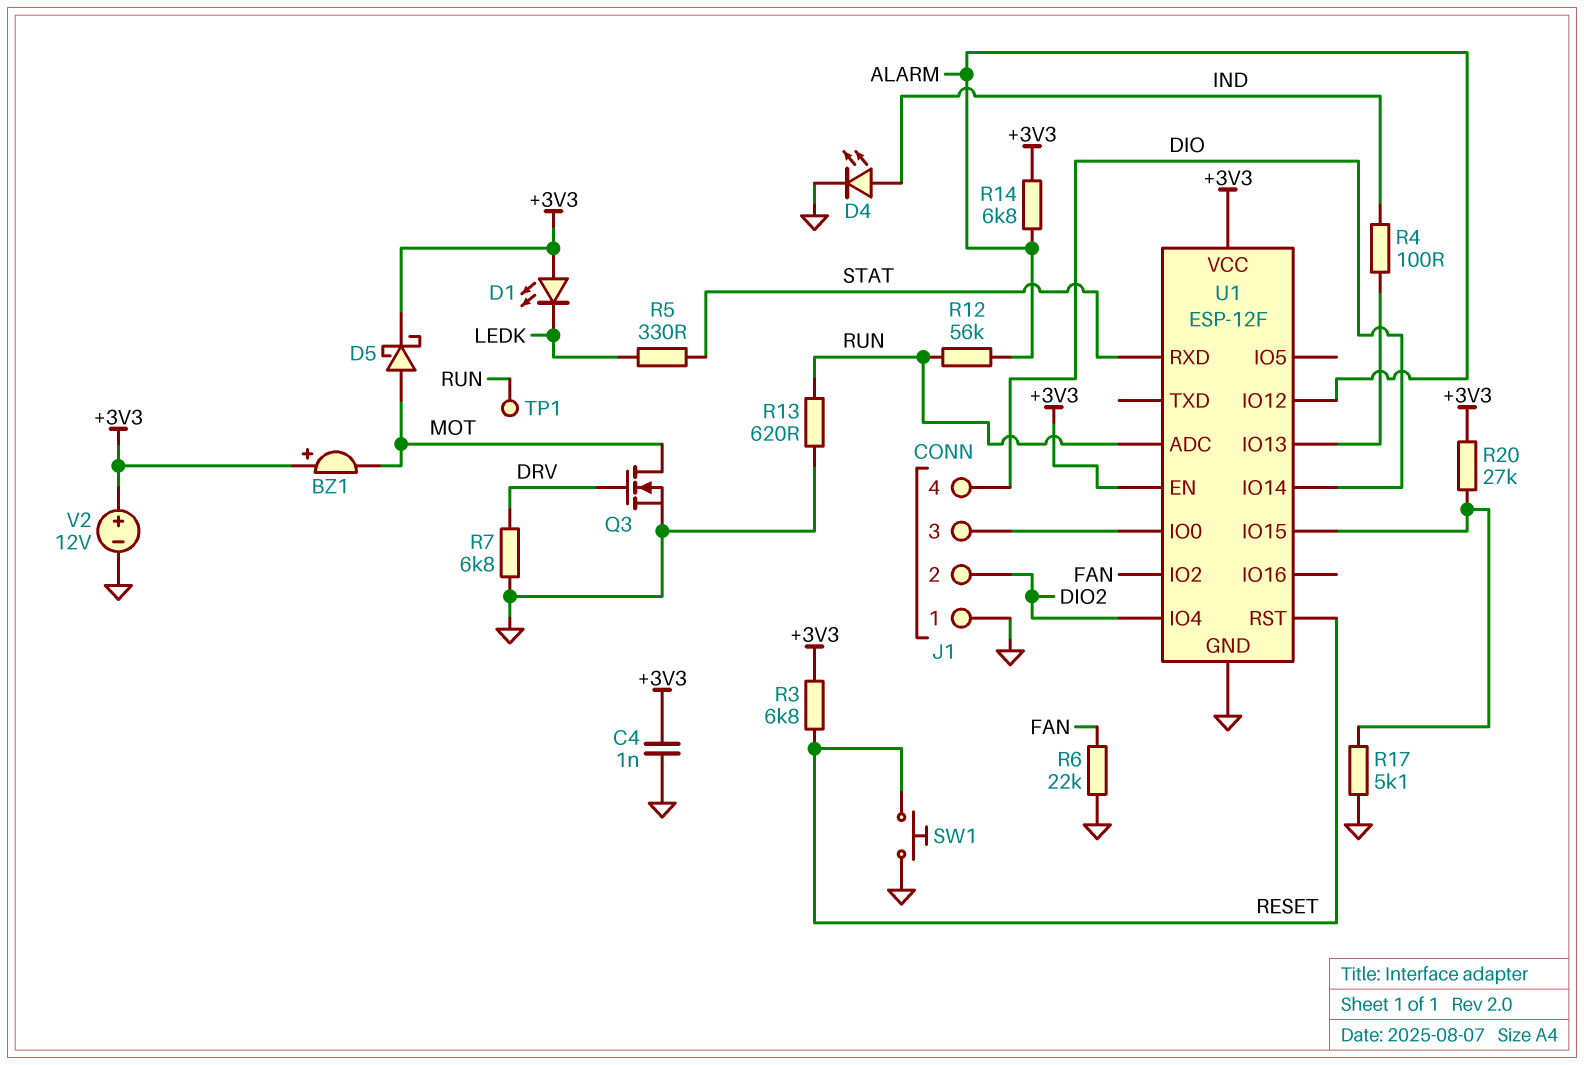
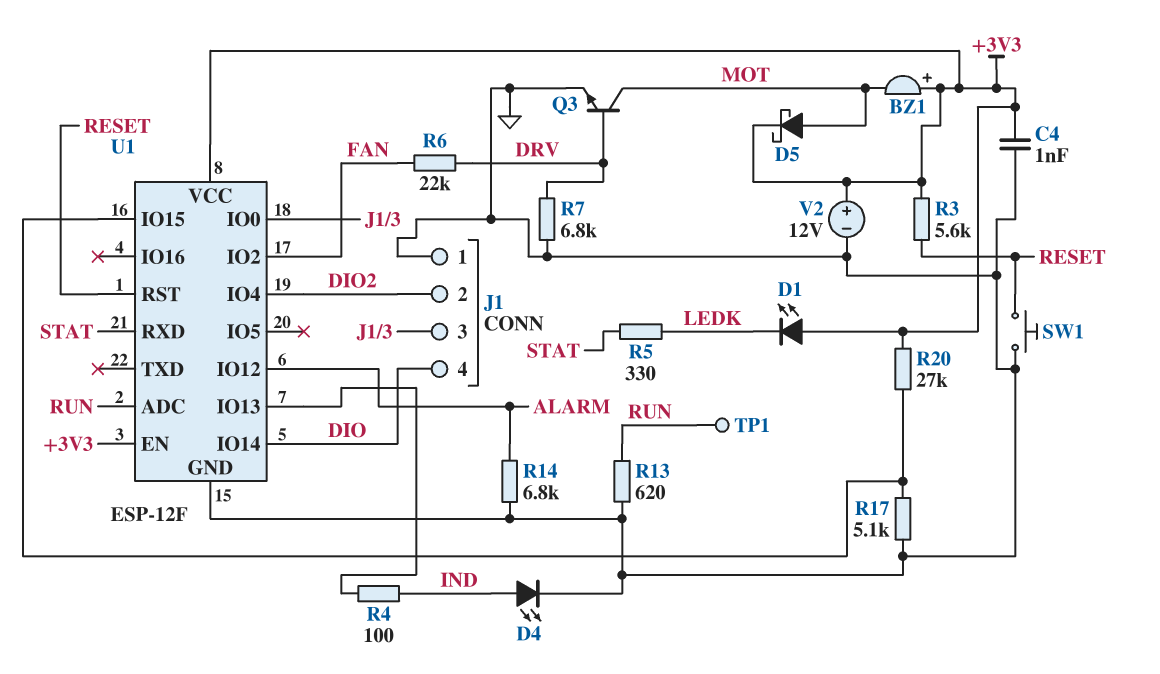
Q3: NMOS (G DRV, D MOT, S GND) -> NPN (B DRV, C MOT, E GND)
R3: 6.8k (+3V3, RESET) -> 5.6k (+3V3, RESET)
R6: 22k (FAN, GND) -> 22k (DRV, FAN)
R12: 56k (ALARM, RUN) -> none
R14: 6.8k (+3V3, ALARM) -> 6.8k (ALARM, GND)

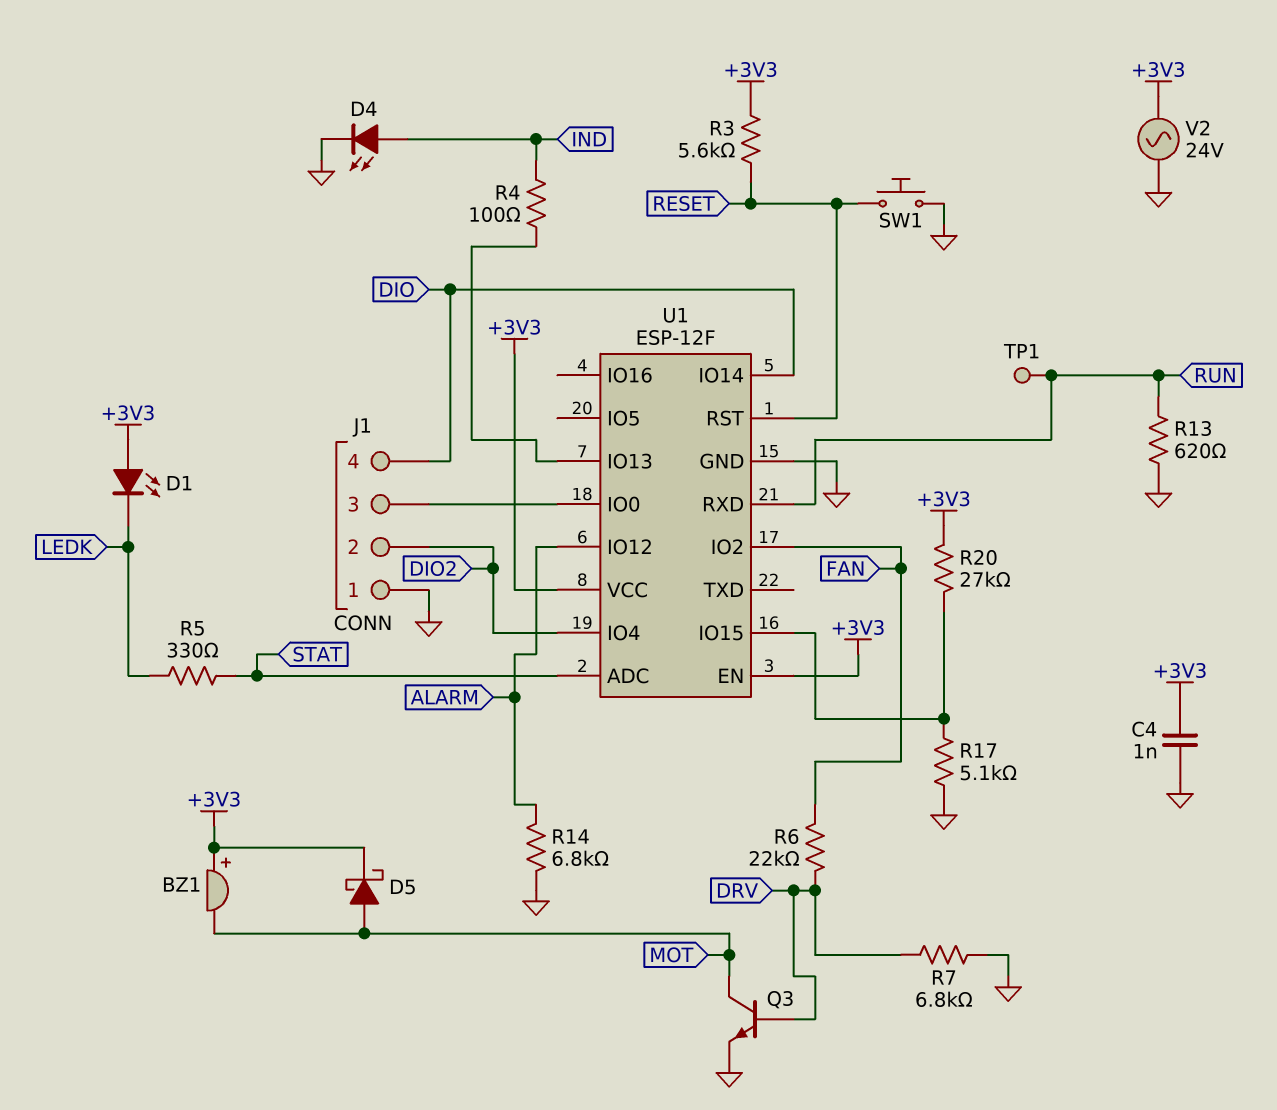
U1 pin ADC: RUN -> STAT
U1 pin RXD: STAT -> RUN
V2: 12V (plus +3V3, minus GND) -> AC 24V (+3V3, GND)

